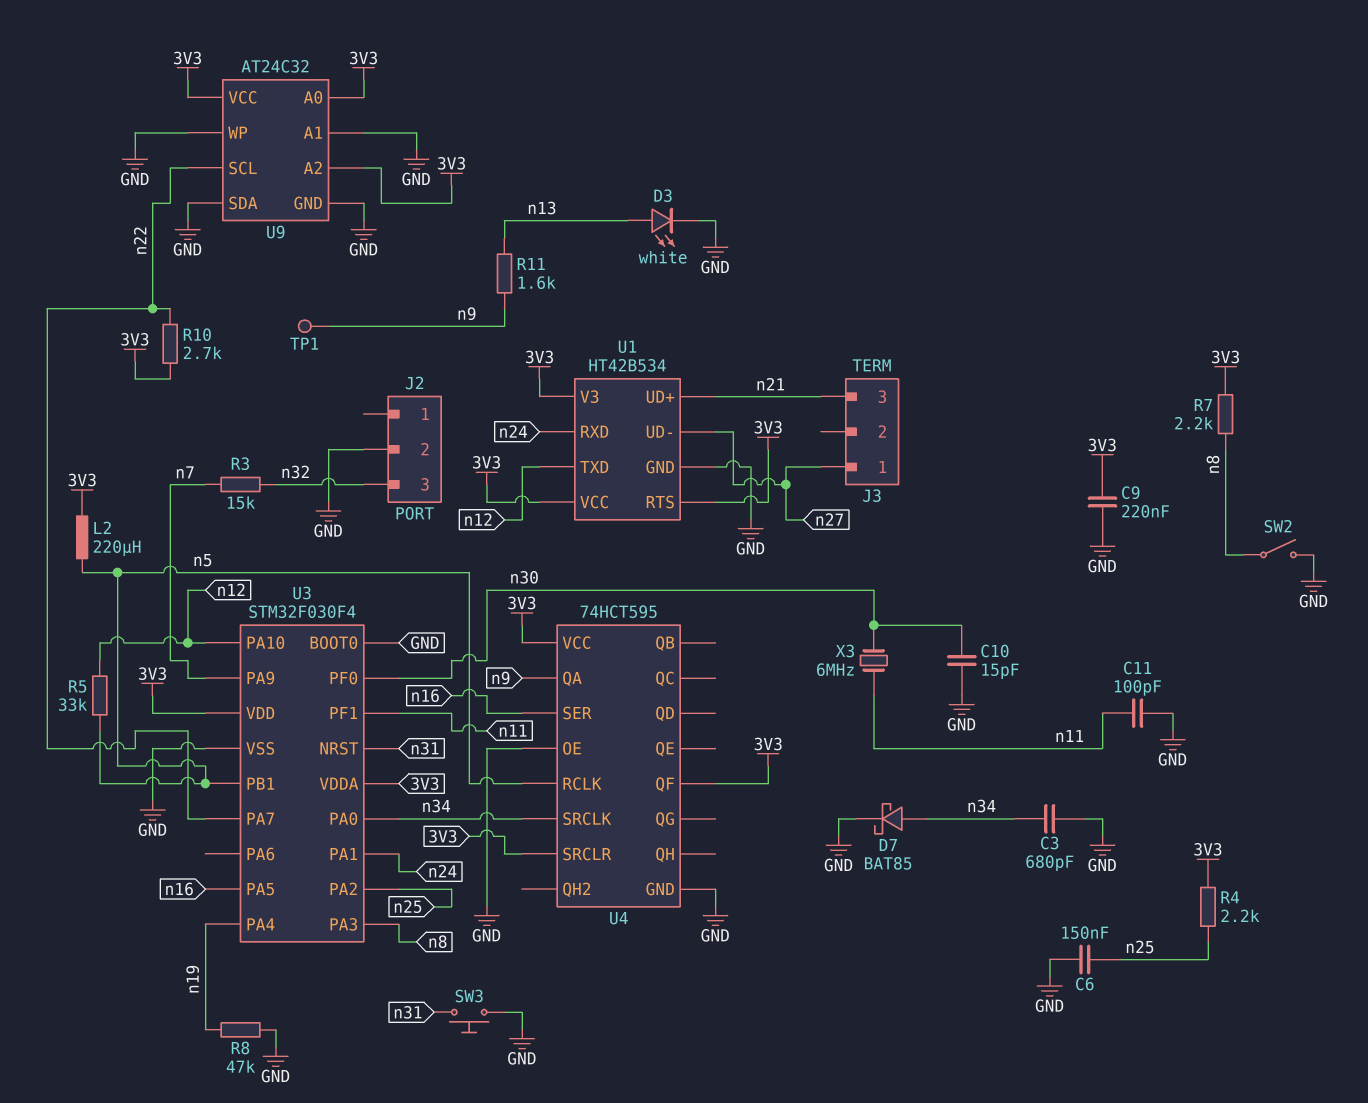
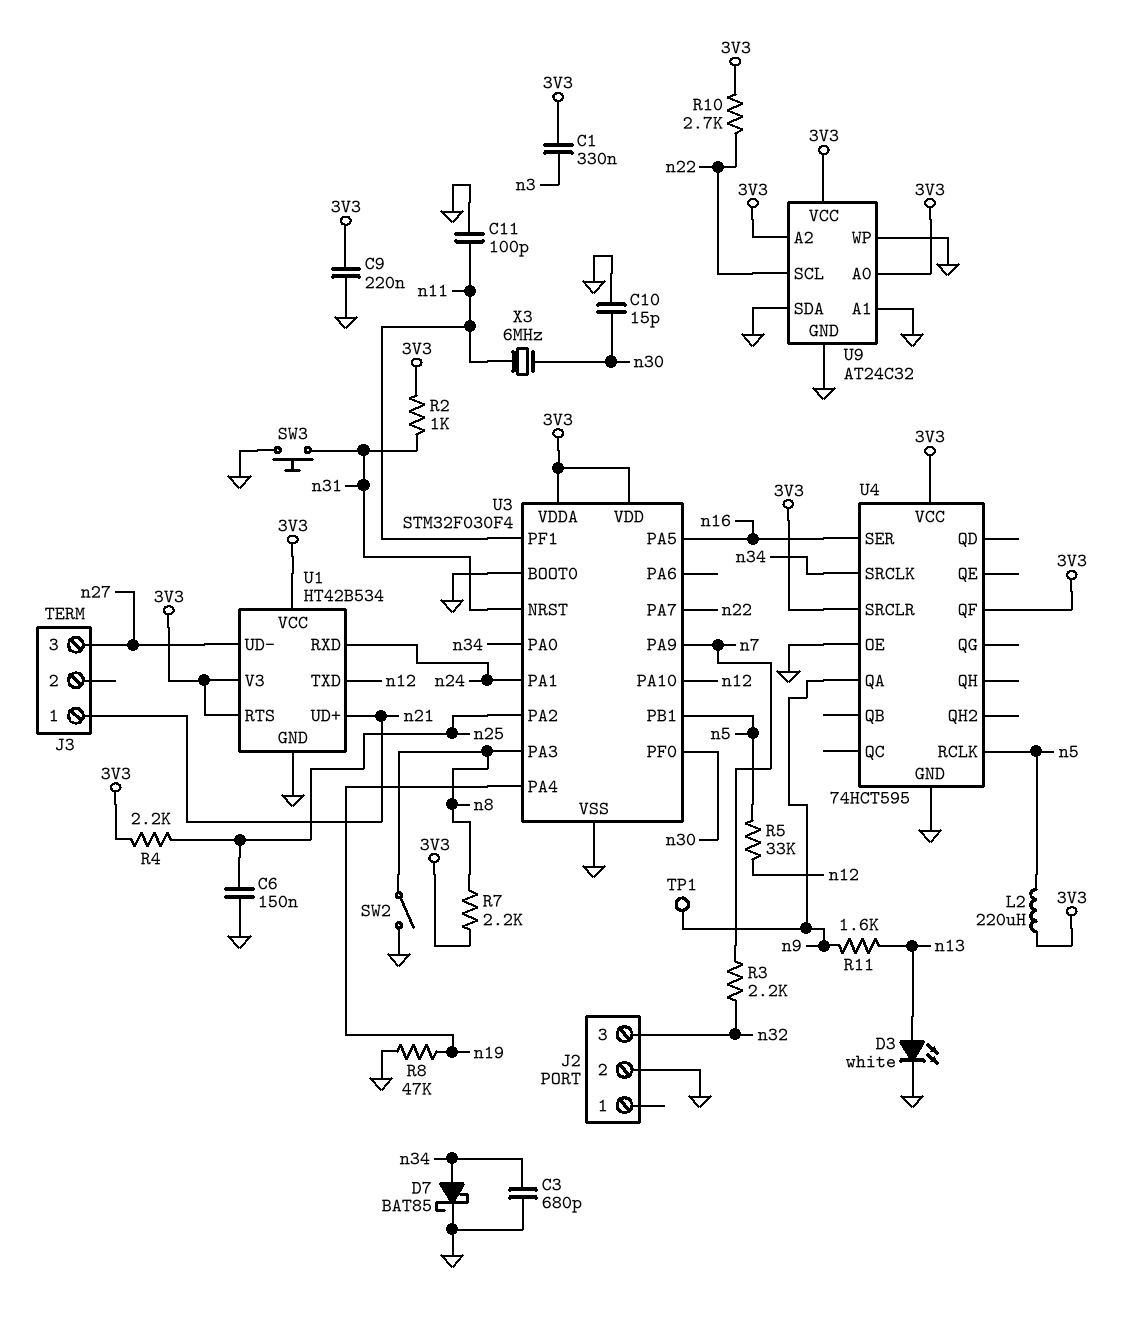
C1: none -> 330nF (3V3, n3)
J3 pin 1: n27 -> n21
J3 pin 3: n21 -> n27
R2: none -> 1k (3V3, n31)
R3: 15k (n7, n32) -> 2.2k (n7, n32)

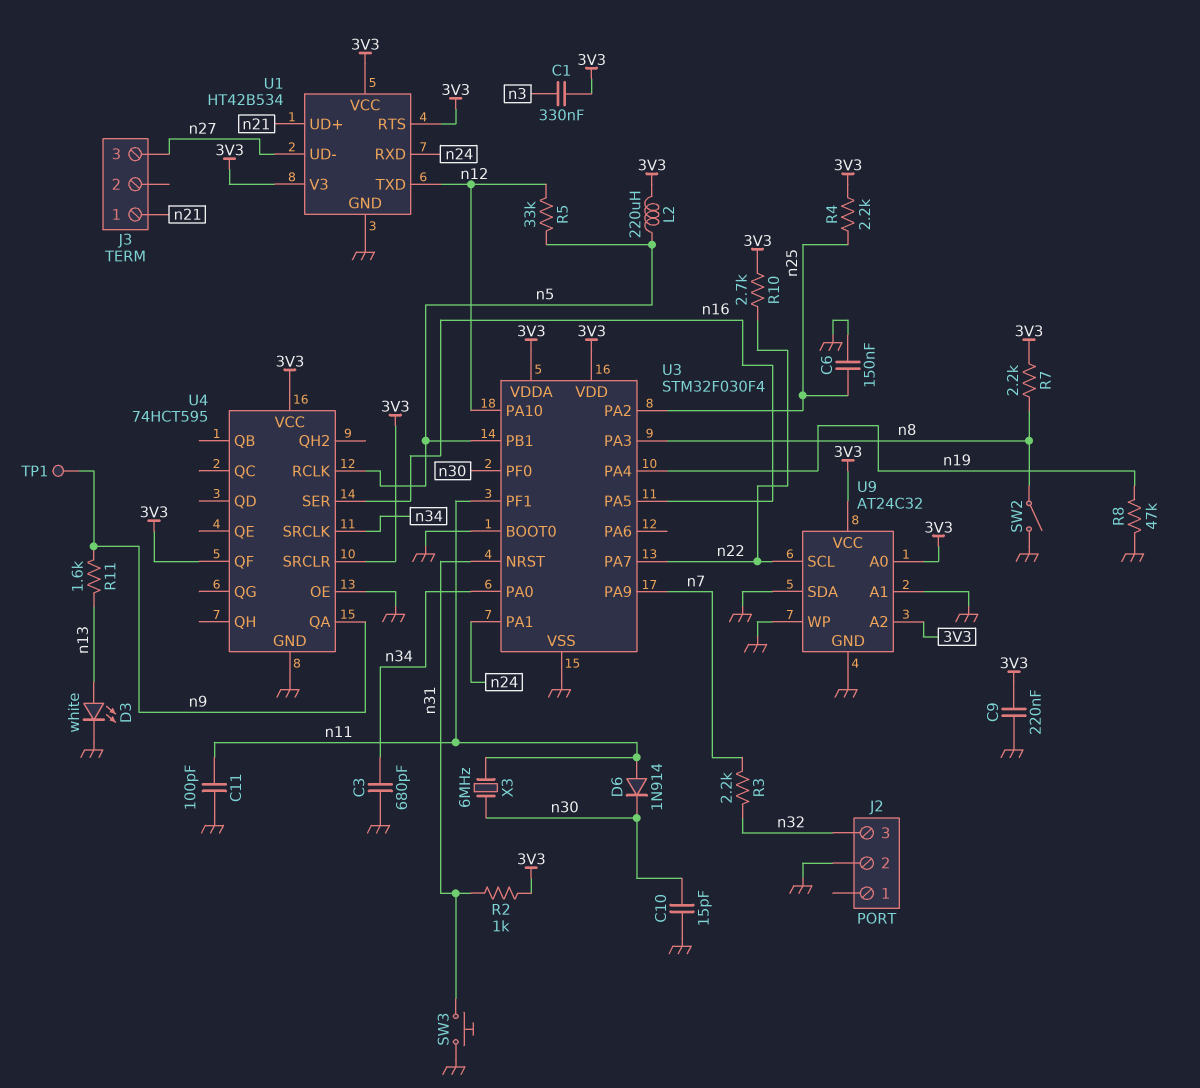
D6: none -> diode 1N914 (A n11, K n30)
D7: schottky BAT85 (A n34, K GND) -> none

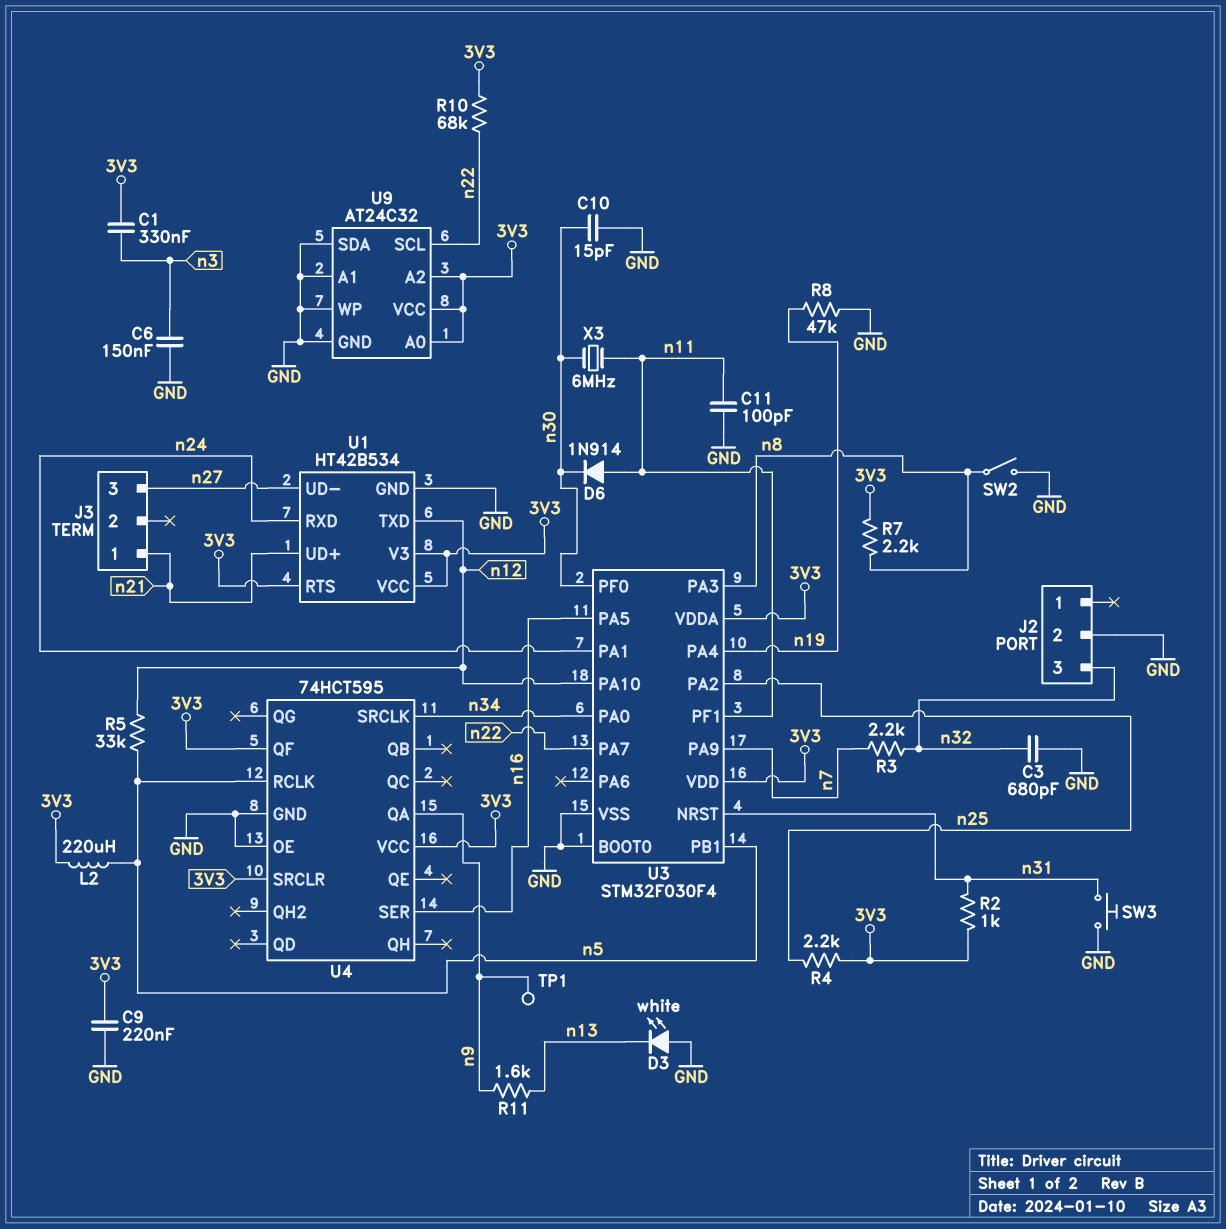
C3: 680pF (GND, n34) -> 680pF (GND, n32)
C6: 150nF (GND, n25) -> 150nF (GND, n3)
D3: LED white (A n13, K GND) -> LED white (A GND, K n13)
R10: 2.7k (3V3, n22) -> 68k (3V3, n22)

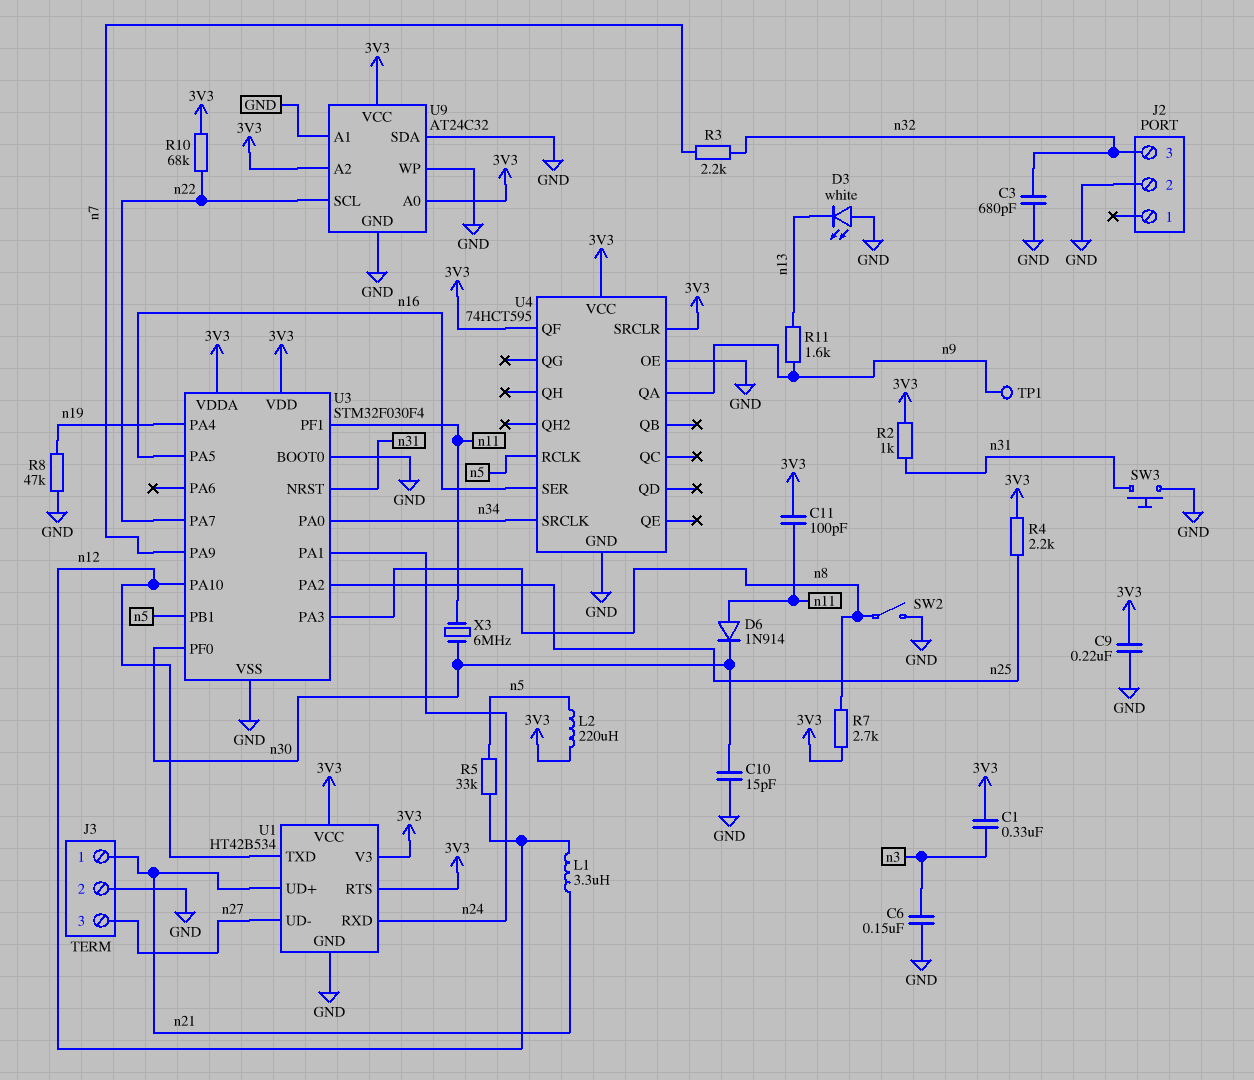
C11: 100pF (GND, n11) -> 100pF (3V3, n11)
J3 pin 2: none -> GND
L1: none -> 3.3uH (n12, n21)
R7: 2.2k (3V3, n8) -> 2.7k (3V3, n8)

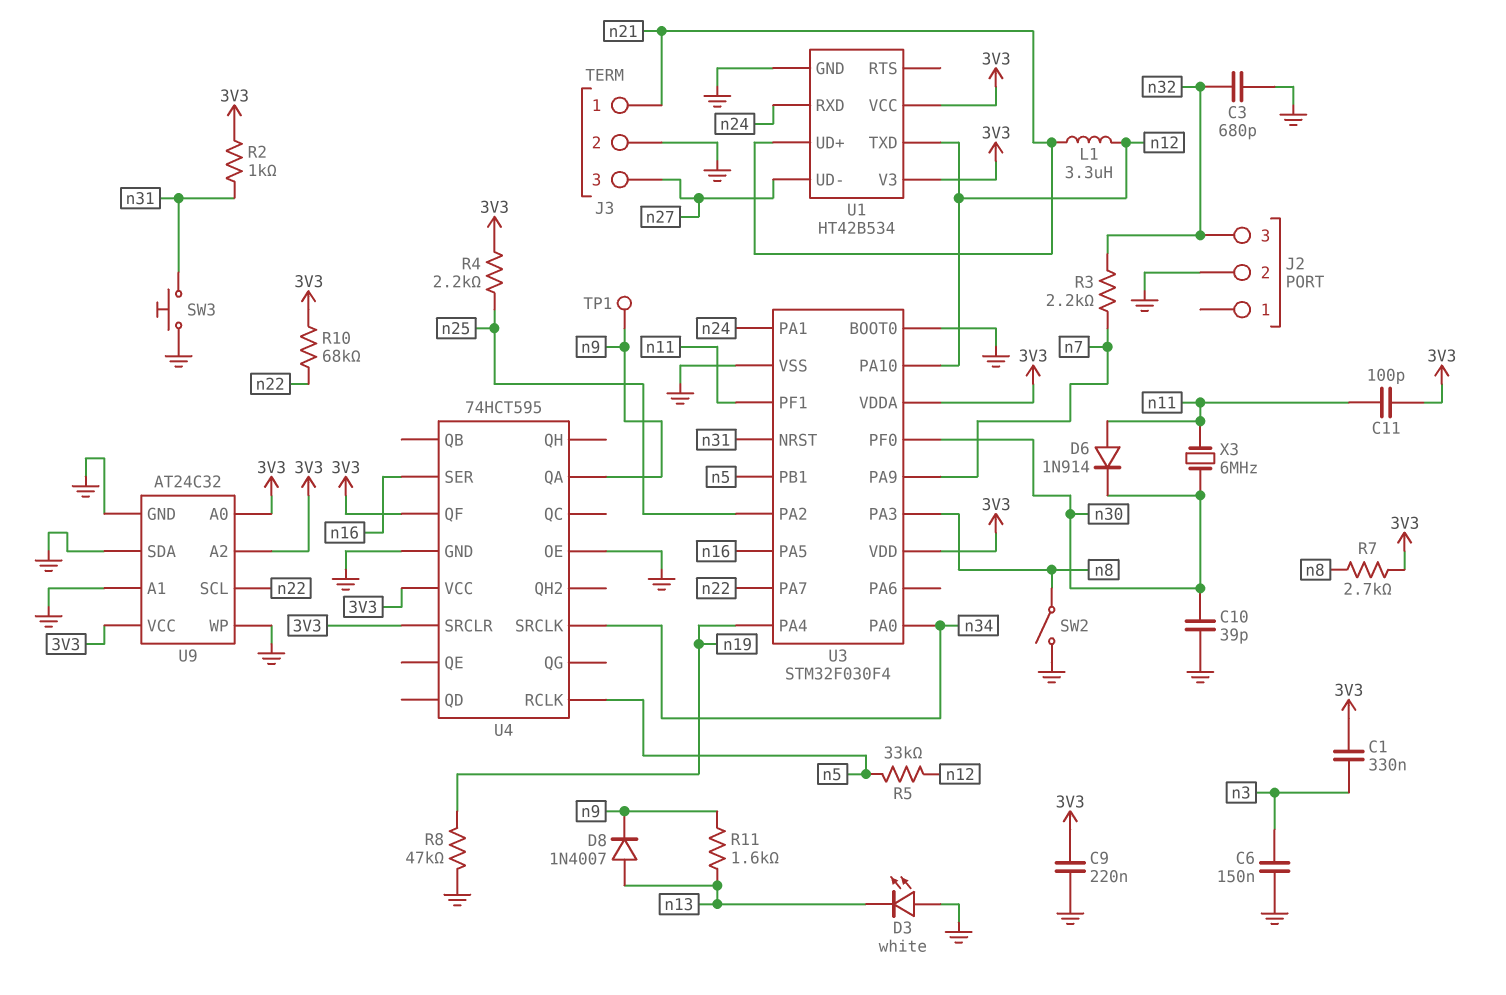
C10: 15pF (GND, n30) -> 39pF (GND, n30)
D8: none -> diode 1N4007 (A n13, K n9)
L2: 220uH (3V3, n5) -> none
U1 pin RTS: 3V3 -> none

